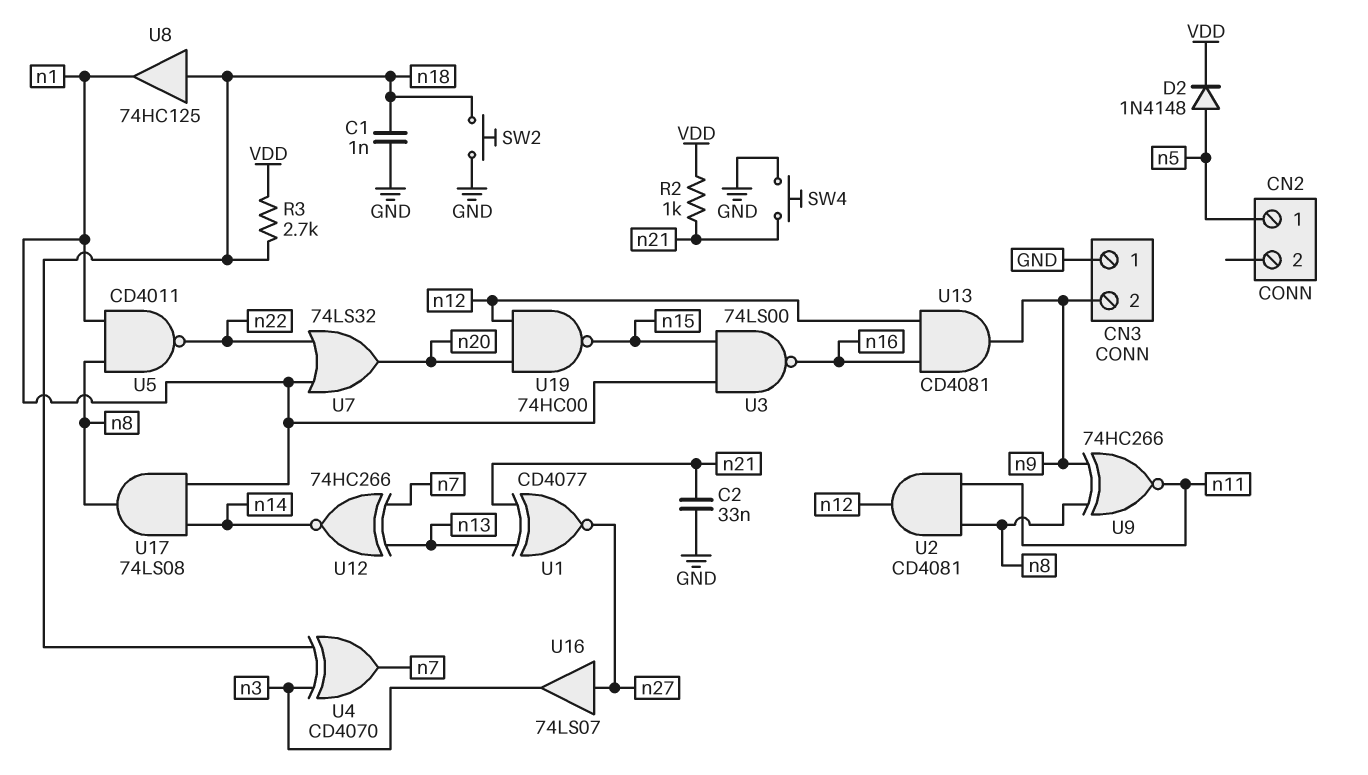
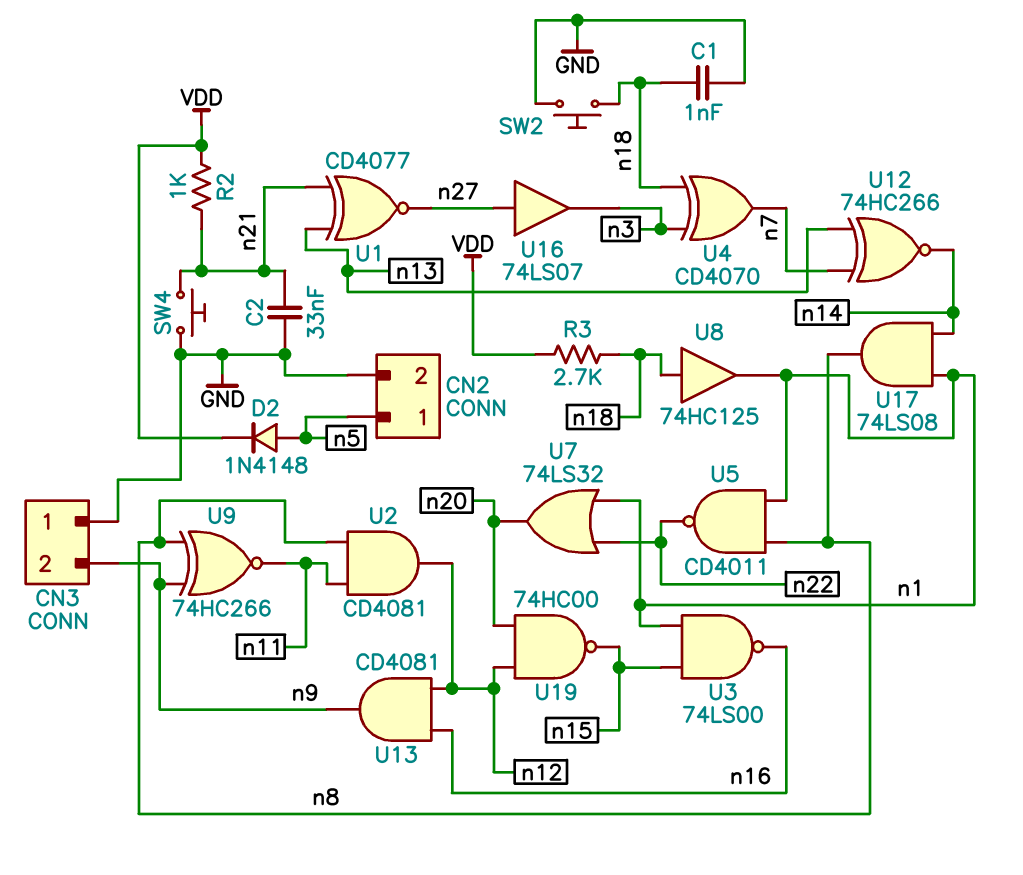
CN2 pin 2: none -> GND

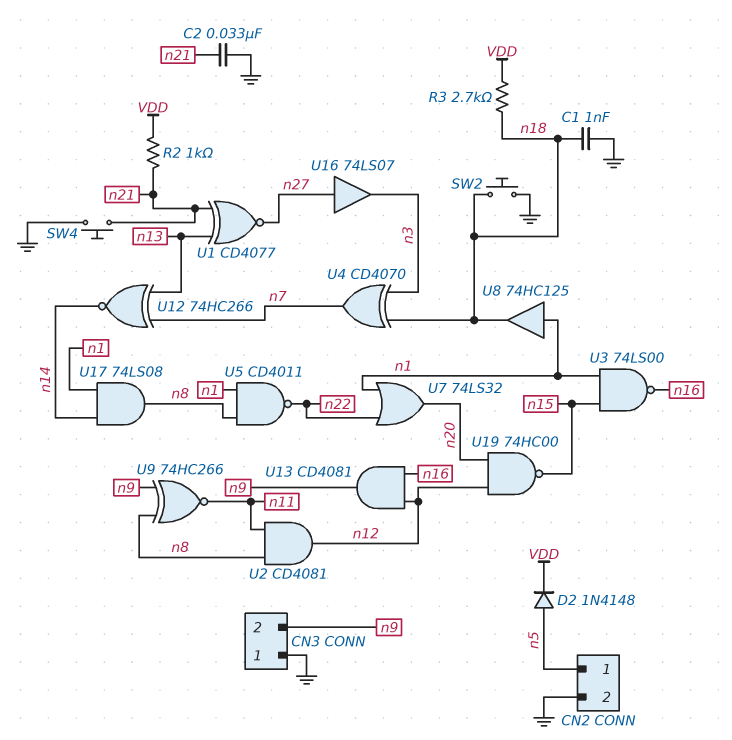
U8: buffer 74HC125 (in n18, out n1) -> buffer 74HC125 (in n1, out n18)

